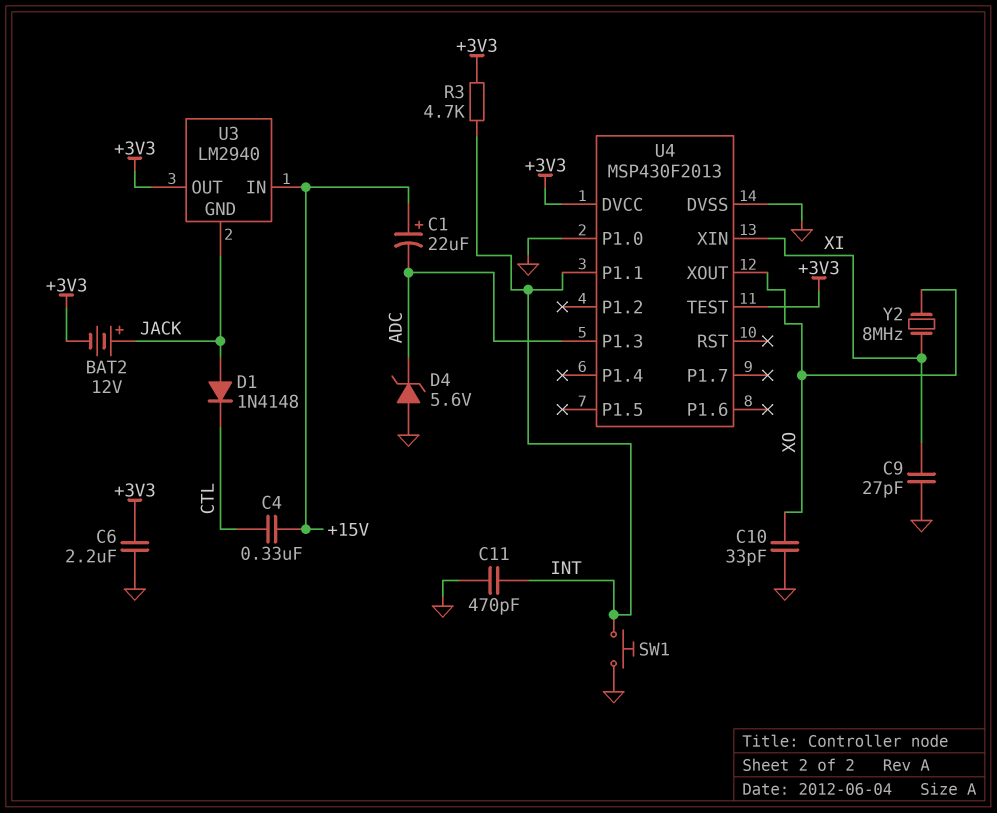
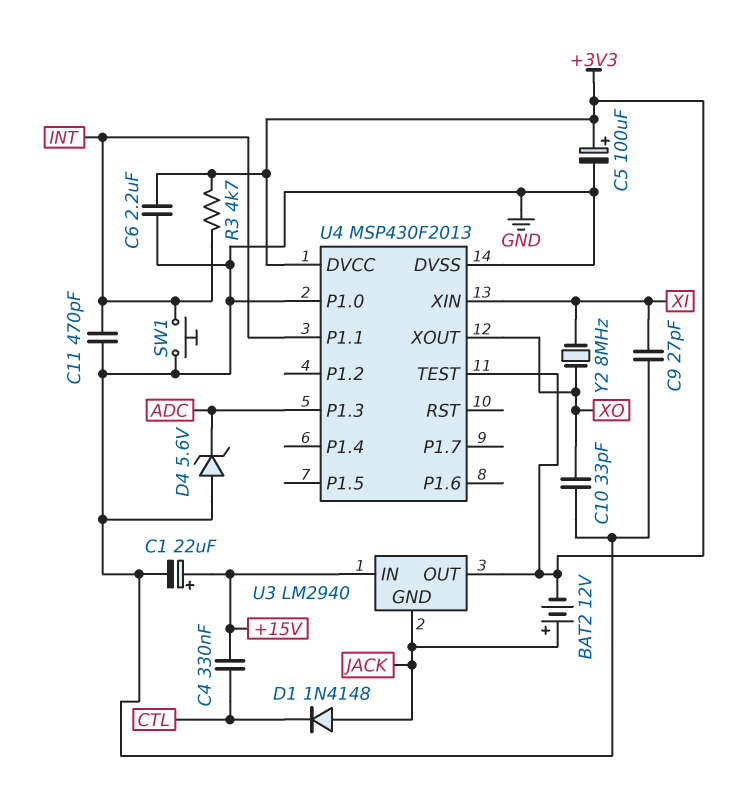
C1: 22uF (plus +15V, minus ADC) -> 22uF (plus +15V, minus GND)
C5: none -> 100uF (plus +3V3, minus GND)

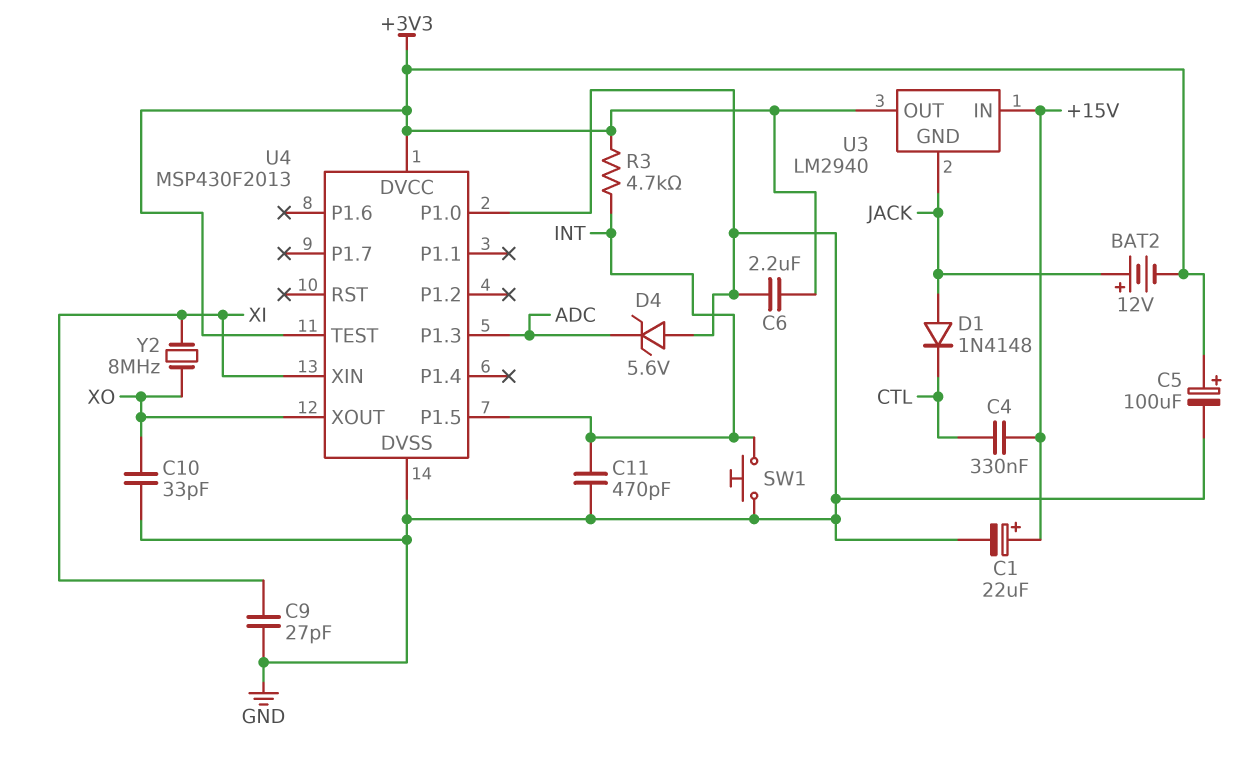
U4 pin P1.1: INT -> none
U4 pin P1.5: none -> INT

